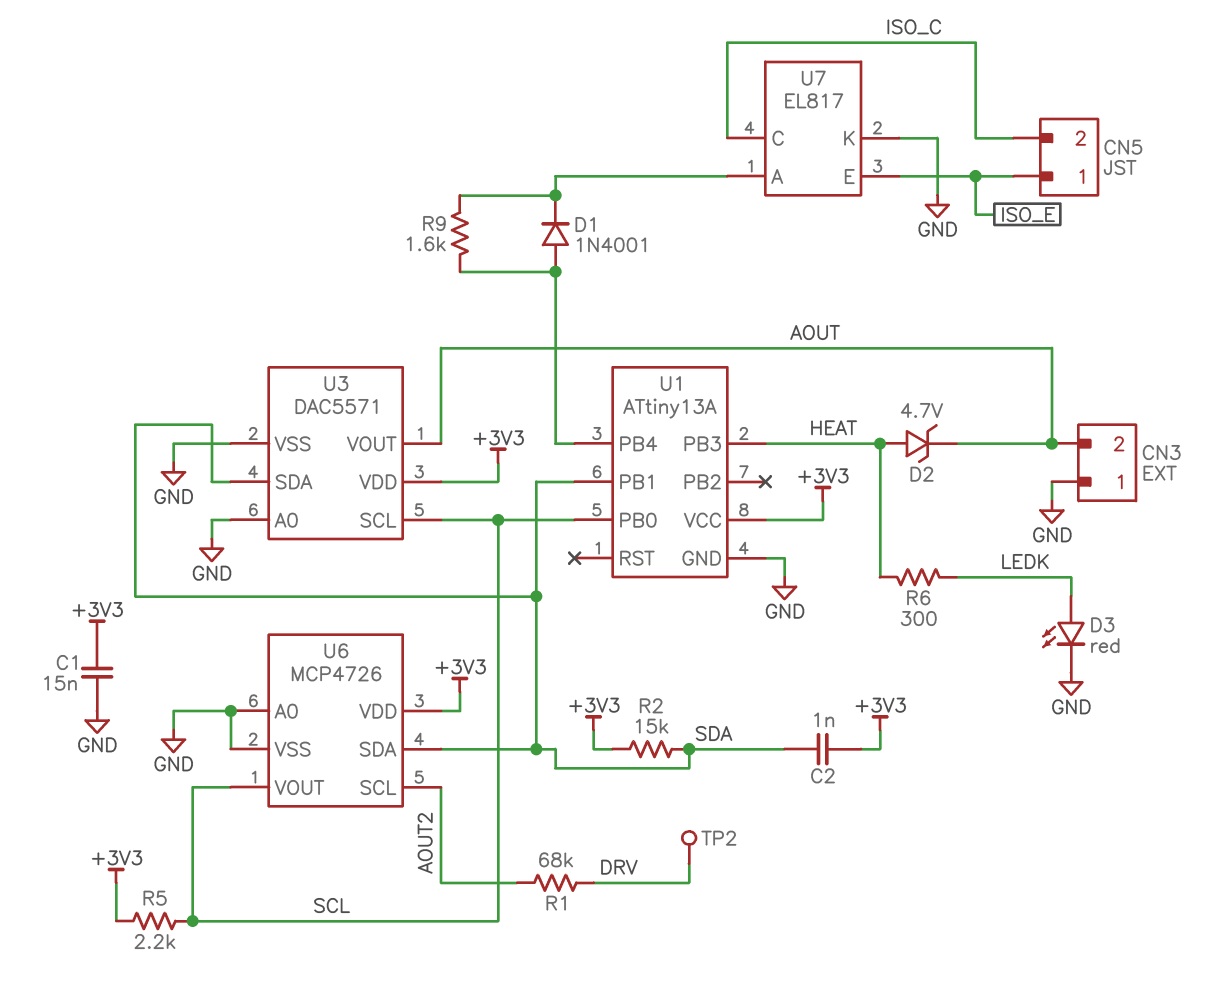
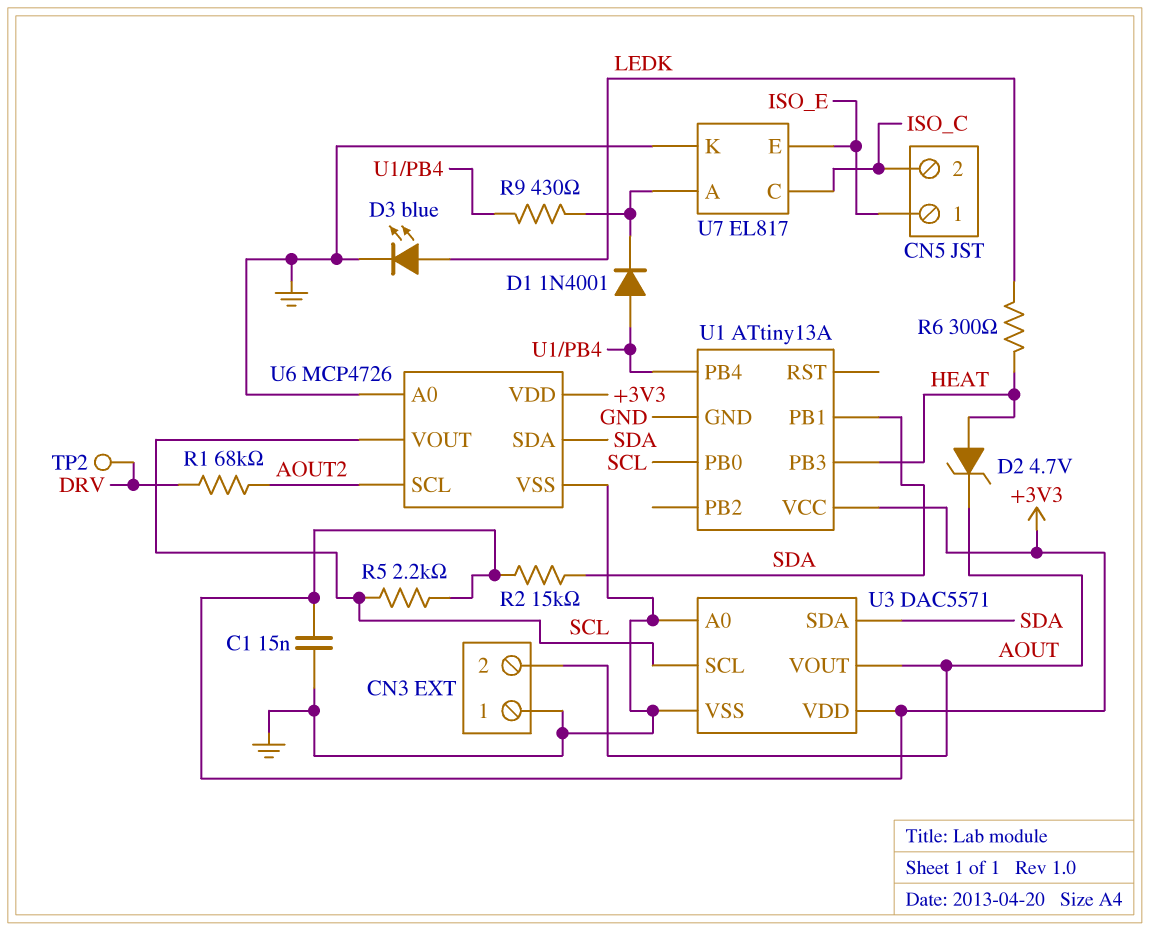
C2: 1nF (+3V3, SDA) -> none
D3: LED red (A LEDK, K GND) -> LED blue (A LEDK, K GND)
R9: 1.6k (U1/PB4, U7/A) -> 430 (U1/PB4, U7/A)

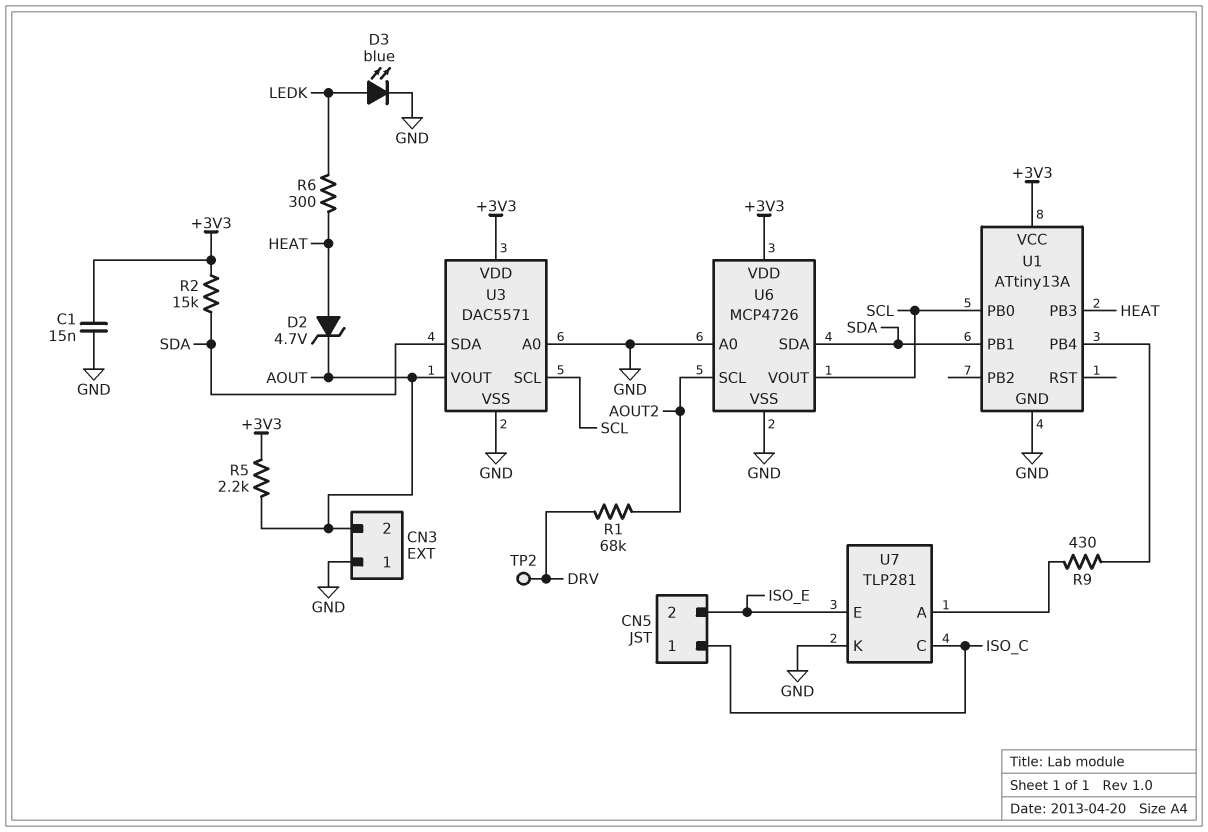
CN5 pin 1: ISO_E -> ISO_C
CN5 pin 2: ISO_C -> ISO_E
D1: diode 1N4001 (A U1/PB4, K U7/A) -> none
R5: 2.2k (+3V3, SCL) -> 2.2k (+3V3, AOUT)
U7: EL817 -> TLP281

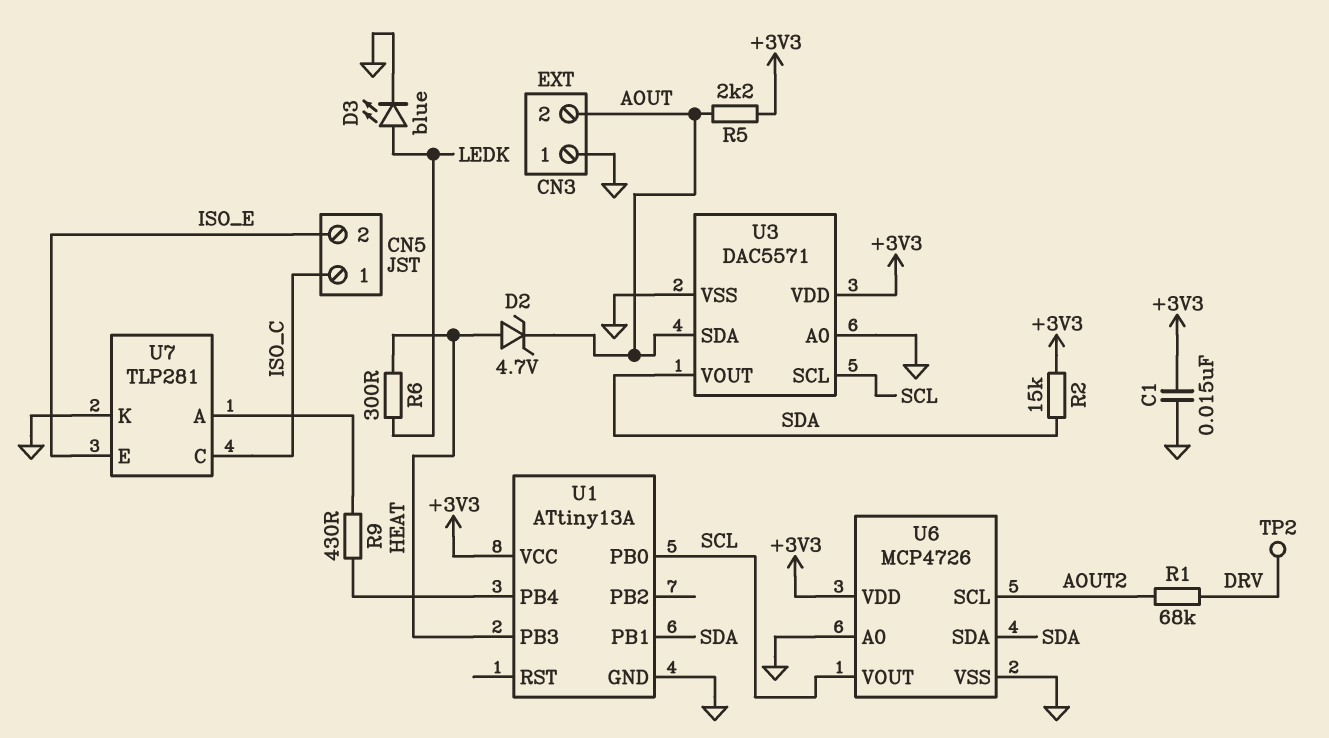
U3 pin SDA: SDA -> AOUT
U3 pin VOUT: AOUT -> SDA

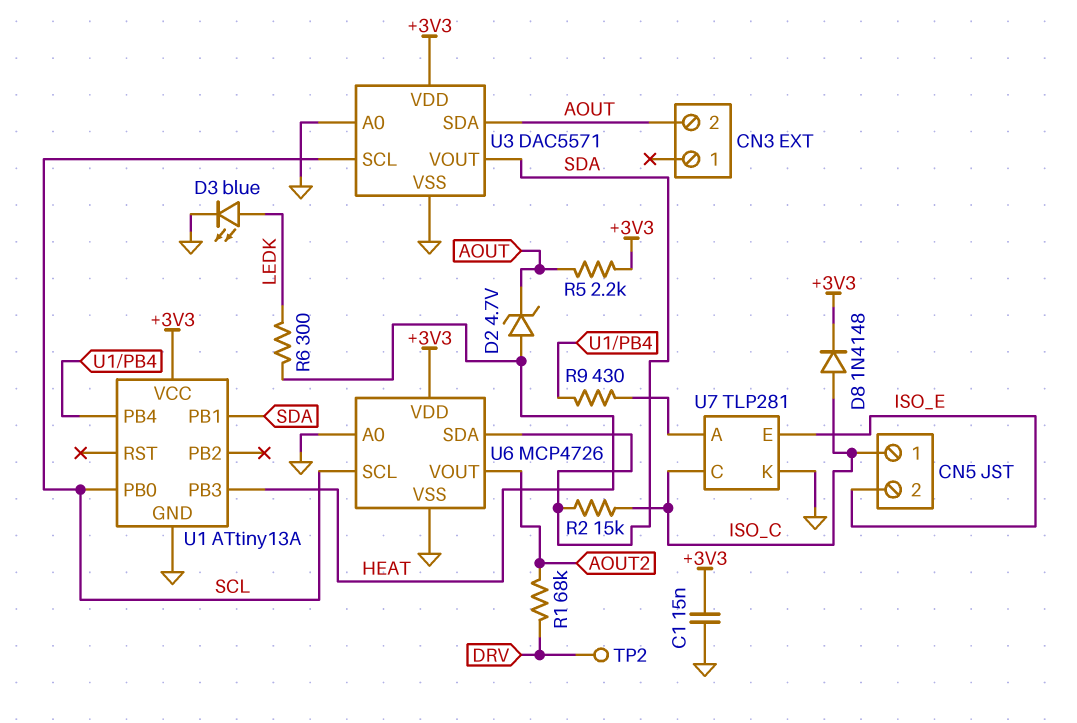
CN3 pin 1: GND -> none
D8: none -> diode 1N4148 (A ISO_C, K +3V3)
R2: 15k (+3V3, SDA) -> 15k (ISO_C, SDA)
U6 pin SCL: AOUT2 -> SCL
U6 pin VOUT: SCL -> AOUT2

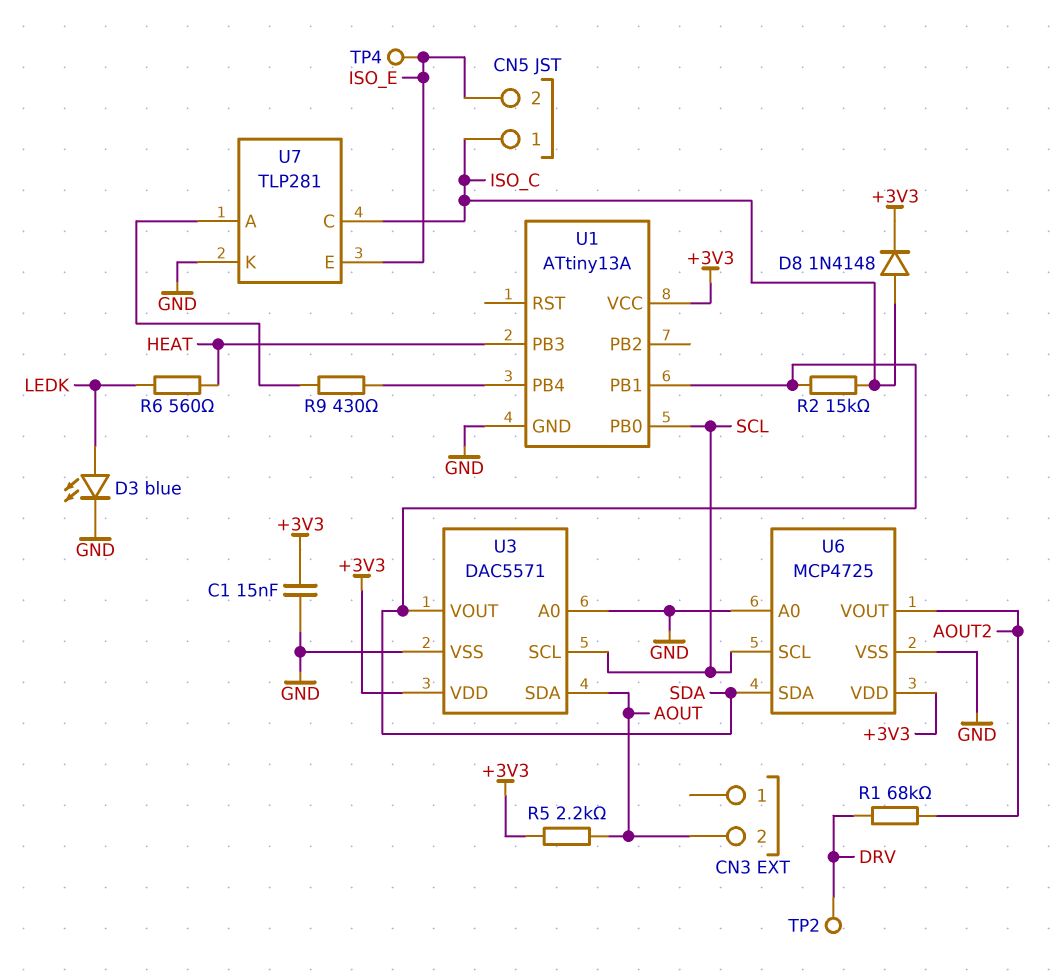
D2: zener 4.7V (A HEAT, K AOUT) -> none
R6: 300 (HEAT, LEDK) -> 560 (HEAT, LEDK)
TP4: none -> test point (ISO_E)
U6: MCP4726 -> MCP4725

